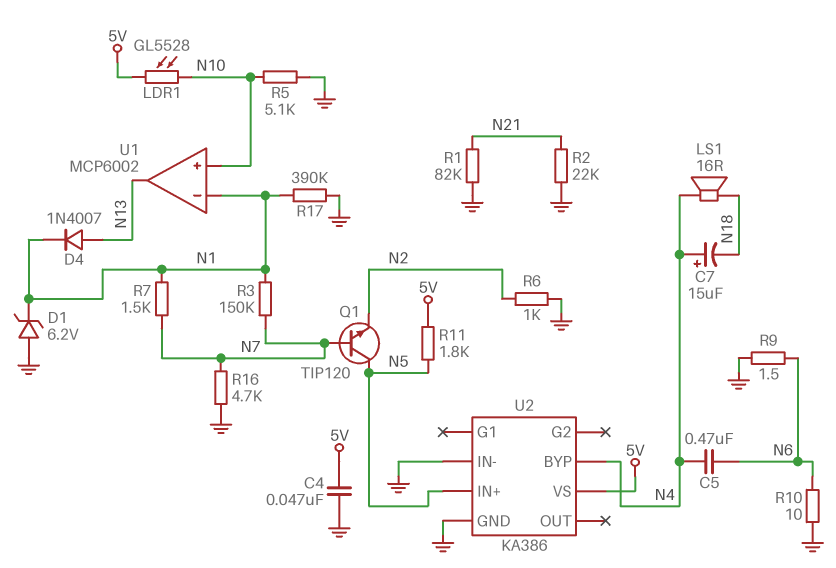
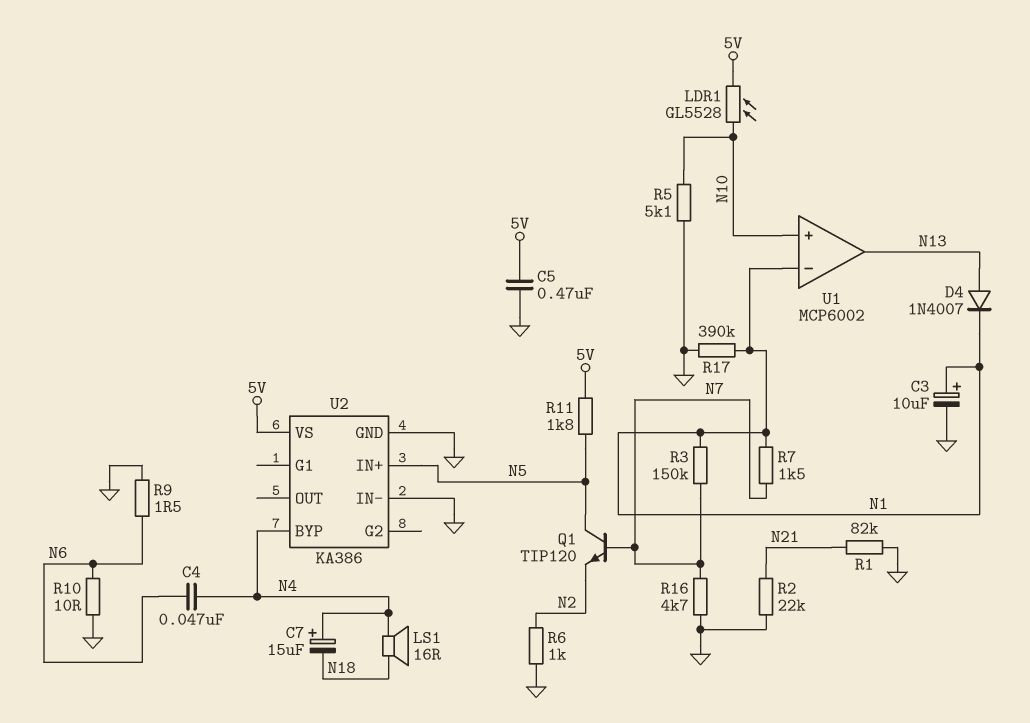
C3: none -> 10uF (plus N1, minus GND)
C4: 47nF (5V, GND) -> 47nF (N4, N6)
C5: 470nF (N4, N6) -> 470nF (5V, GND)
D1: zener 6.2V (A GND, K N1) -> none

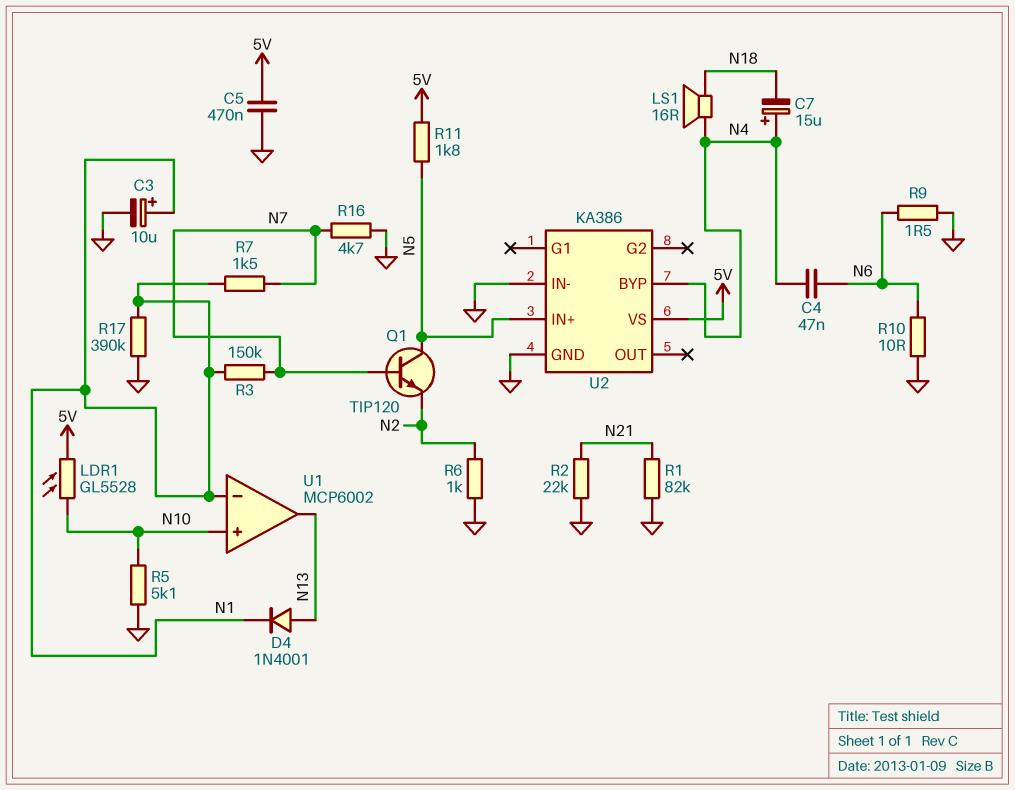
D4: diode 1N4007 (A N13, K N1) -> diode 1N4001 (A N13, K N1)

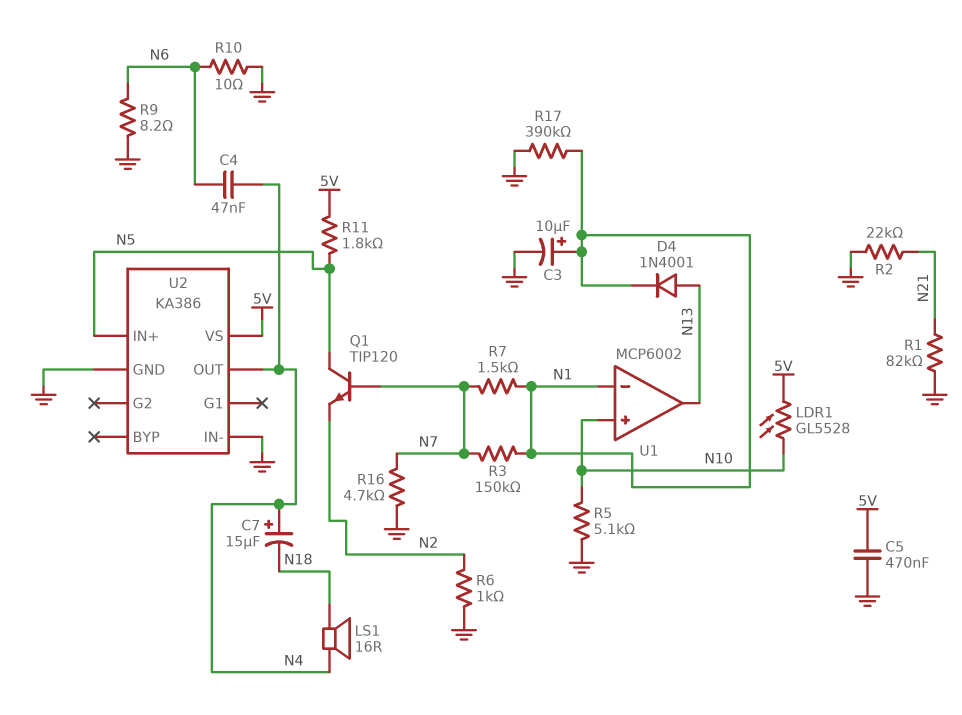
R9: 1.5 (GND, N6) -> 8.2 (GND, N6)
U2 pin BYP: N4 -> none
U2 pin OUT: none -> N4

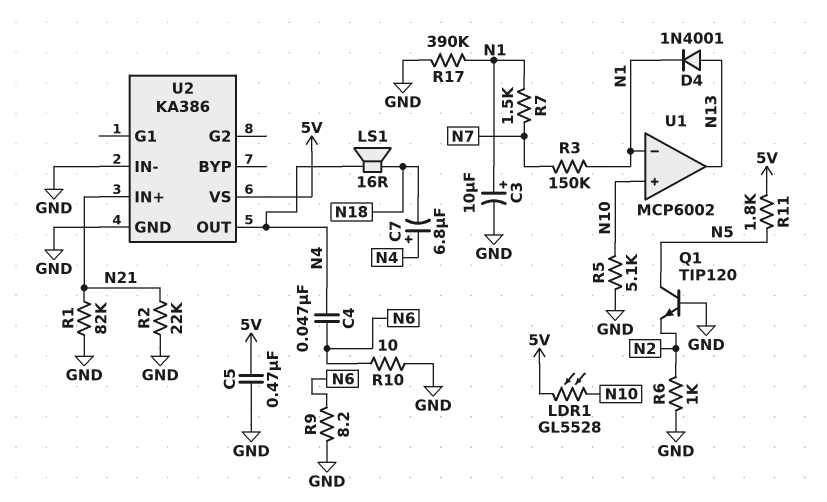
C7: 15uF (plus N4, minus N18) -> 6.8uF (plus N4, minus N18)
Q1: NPN TIP120 (B N7, C N5, E N2) -> NPN TIP120 (B GND, C N5, E N2)
R16: 4.7k (GND, N7) -> none
U2 pin IN+: N5 -> N21

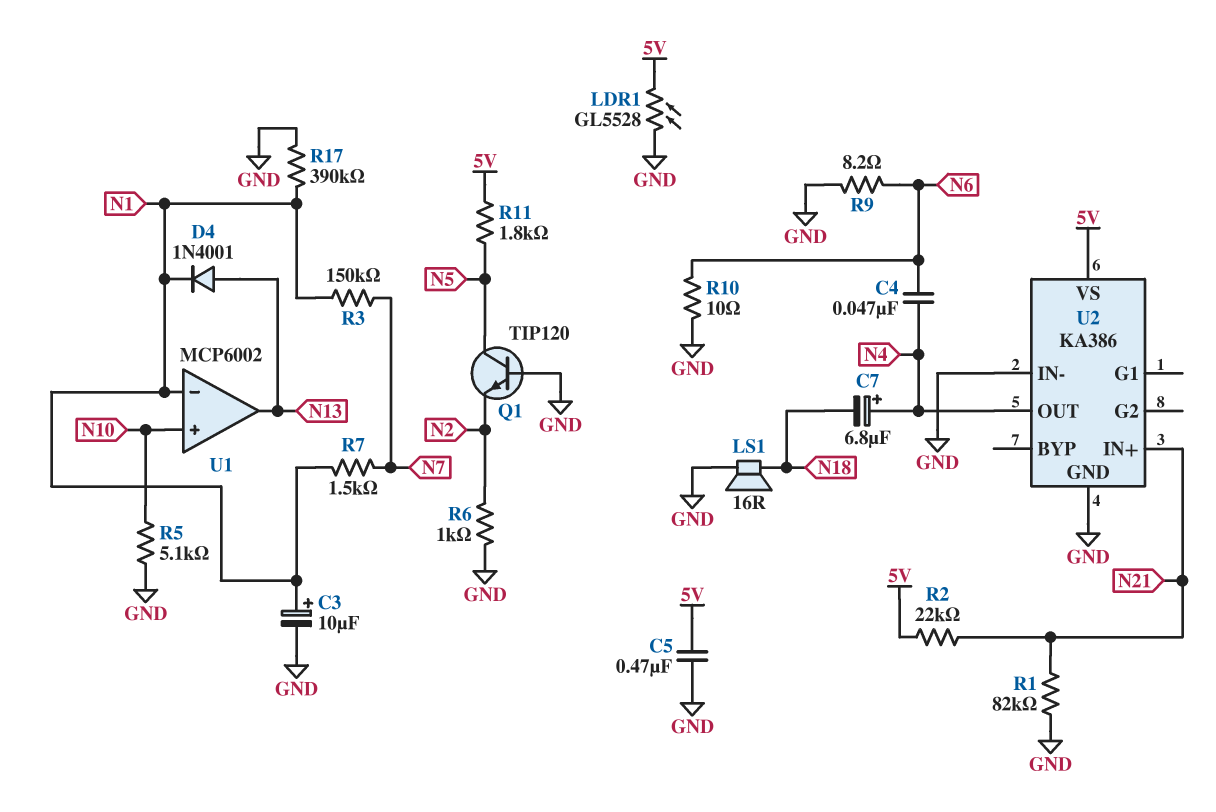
LDR1: GL5528 (5V, N10) -> GL5528 (5V, GND)
LS1: speaker 16R (N4, N18) -> speaker 16R (GND, N18)
R2: 22k (GND, N21) -> 22k (5V, N21)

